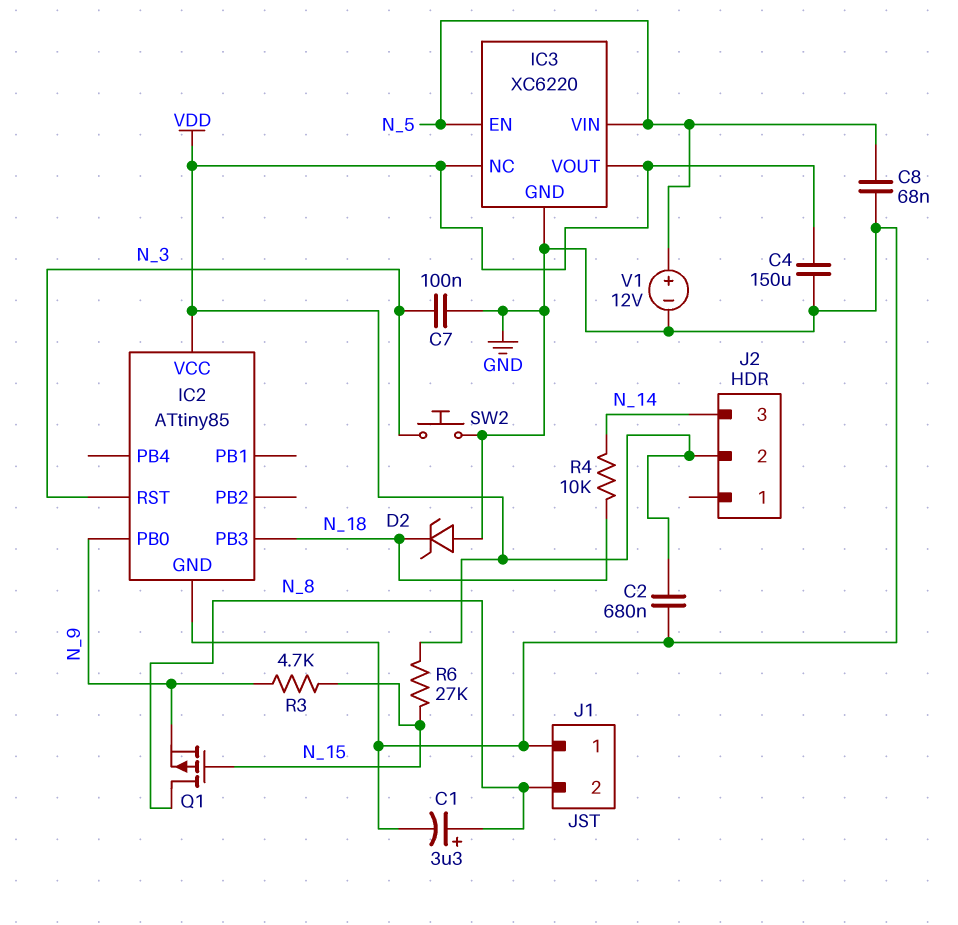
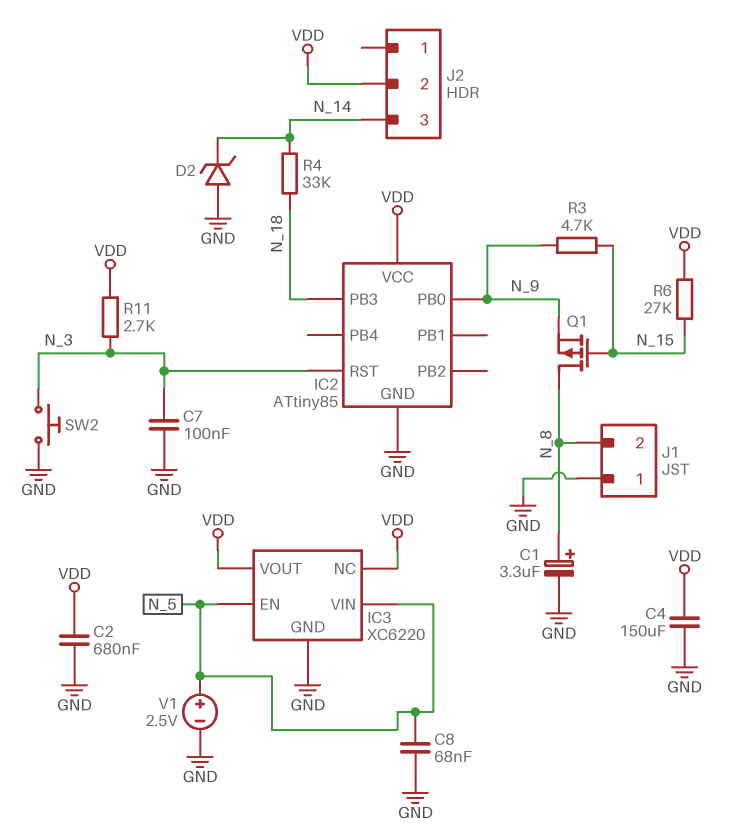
D2: zener (A GND, K N_18) -> zener (A GND, K N_14)
R4: 10k (N_14, N_18) -> 33k (N_14, N_18)
R11: none -> 2.7k (N_3, VDD)
V1: 12V (plus N_5, minus GND) -> 2.5V (plus N_5, minus GND)

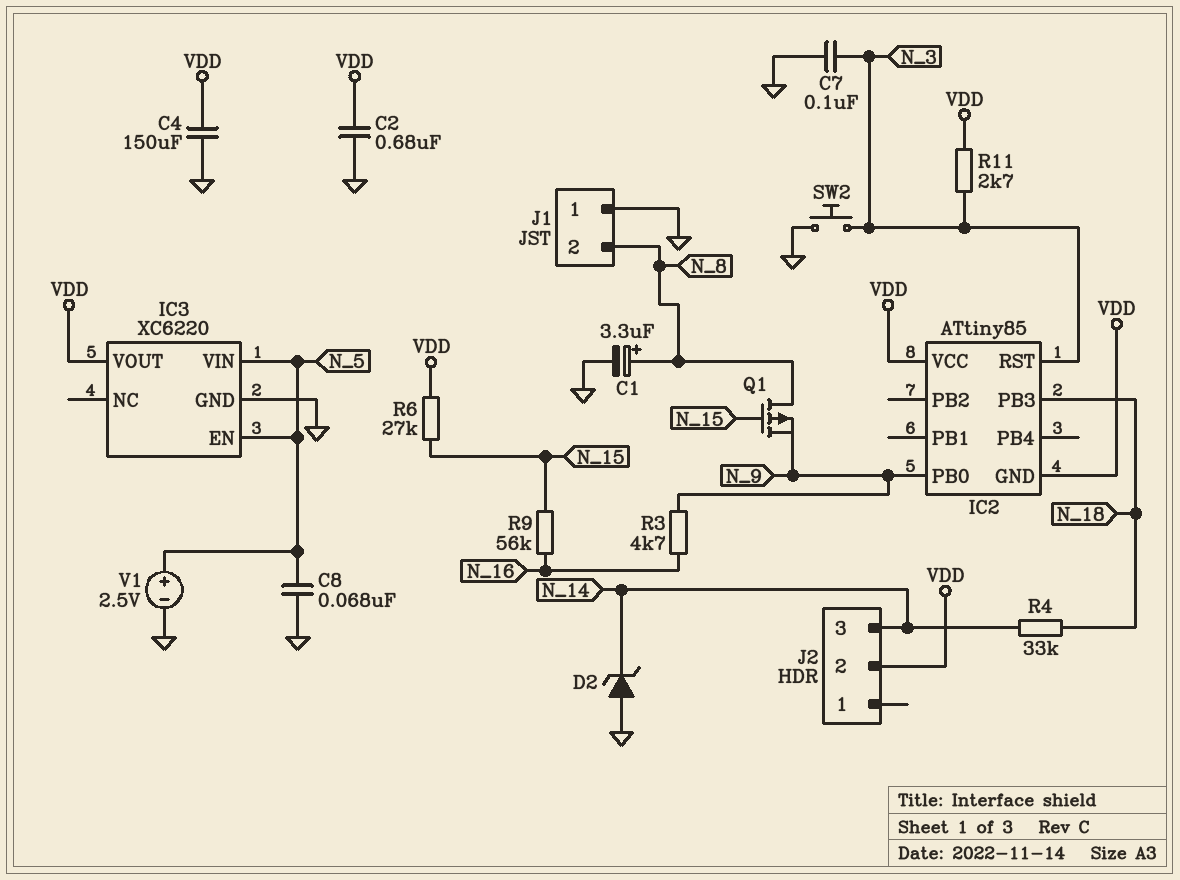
IC2 pin GND: GND -> VDD
IC3 pin NC: VDD -> none
R3: 4.7k (N_9, N_15) -> 4.7k (N_9, N_16)
R9: none -> 56k (N_15, N_16)

